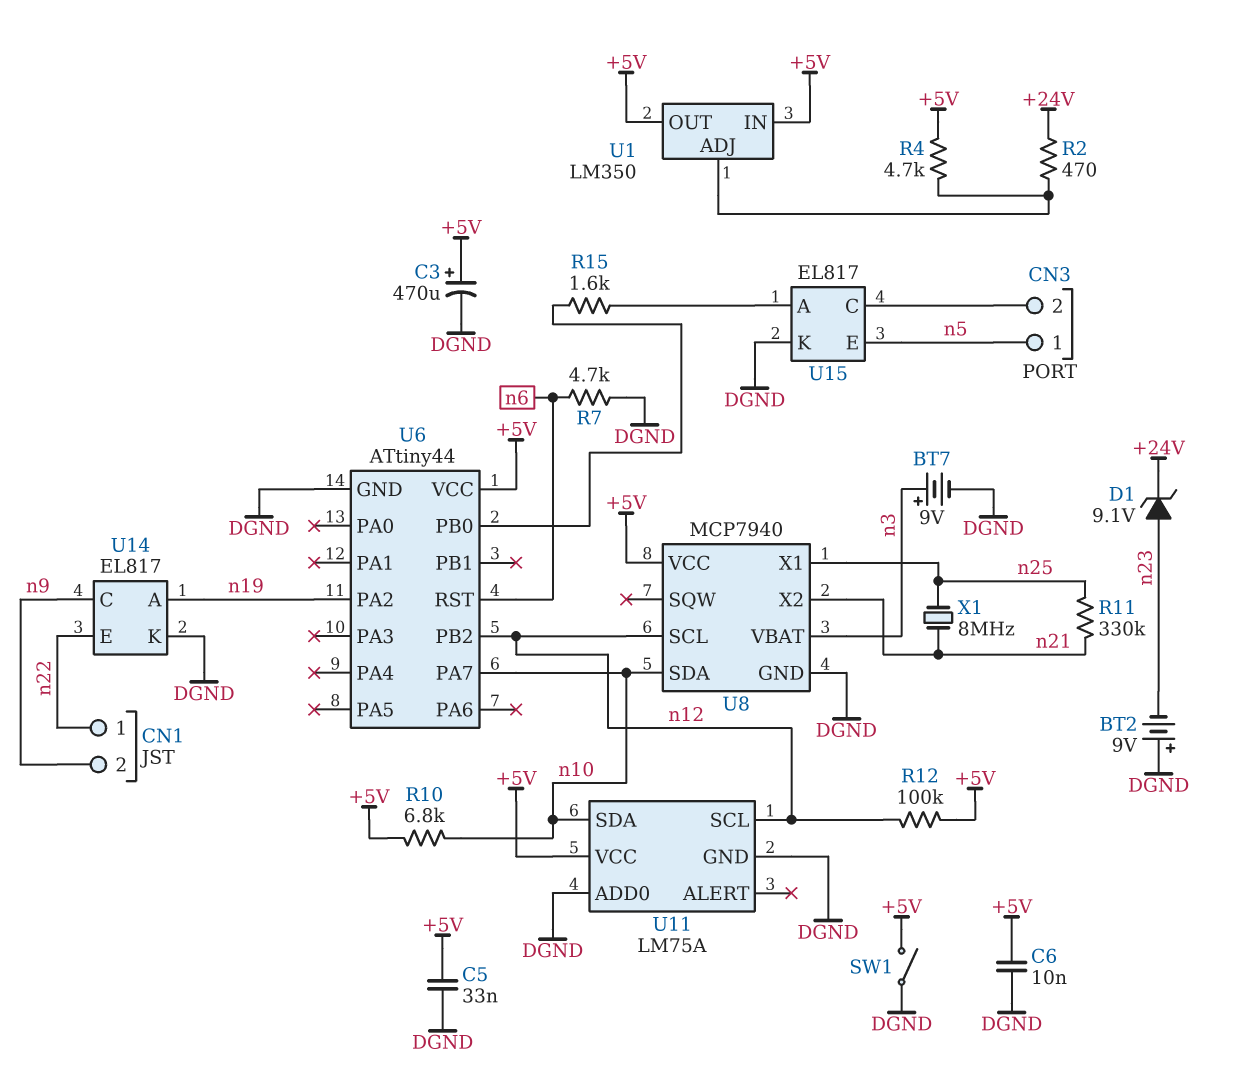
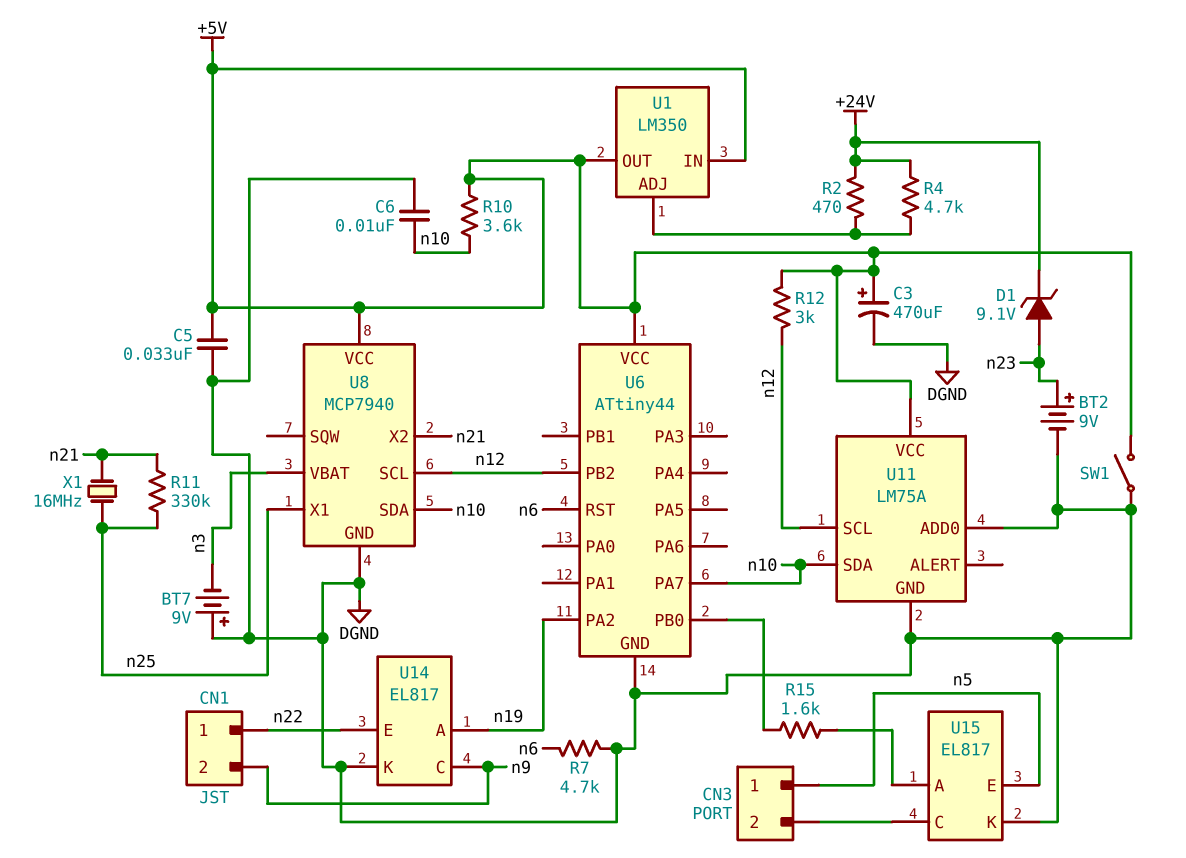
BT2: 9V (plus DGND, minus n23) -> 9V (plus n23, minus DGND)
BT7: 9V (plus n3, minus DGND) -> 9V (plus DGND, minus n3)
C6: 10nF (+5V, DGND) -> 10nF (DGND, n10)
R4: 4.7k (+5V, U1/ADJ) -> 4.7k (+24V, U1/ADJ)
R10: 6.8k (+5V, n10) -> 3.6k (+5V, n10)
R12: 100k (+5V, n12) -> 3k (+5V, n12)
X1: 8MHz (n21, n25) -> 16MHz (n21, n25)

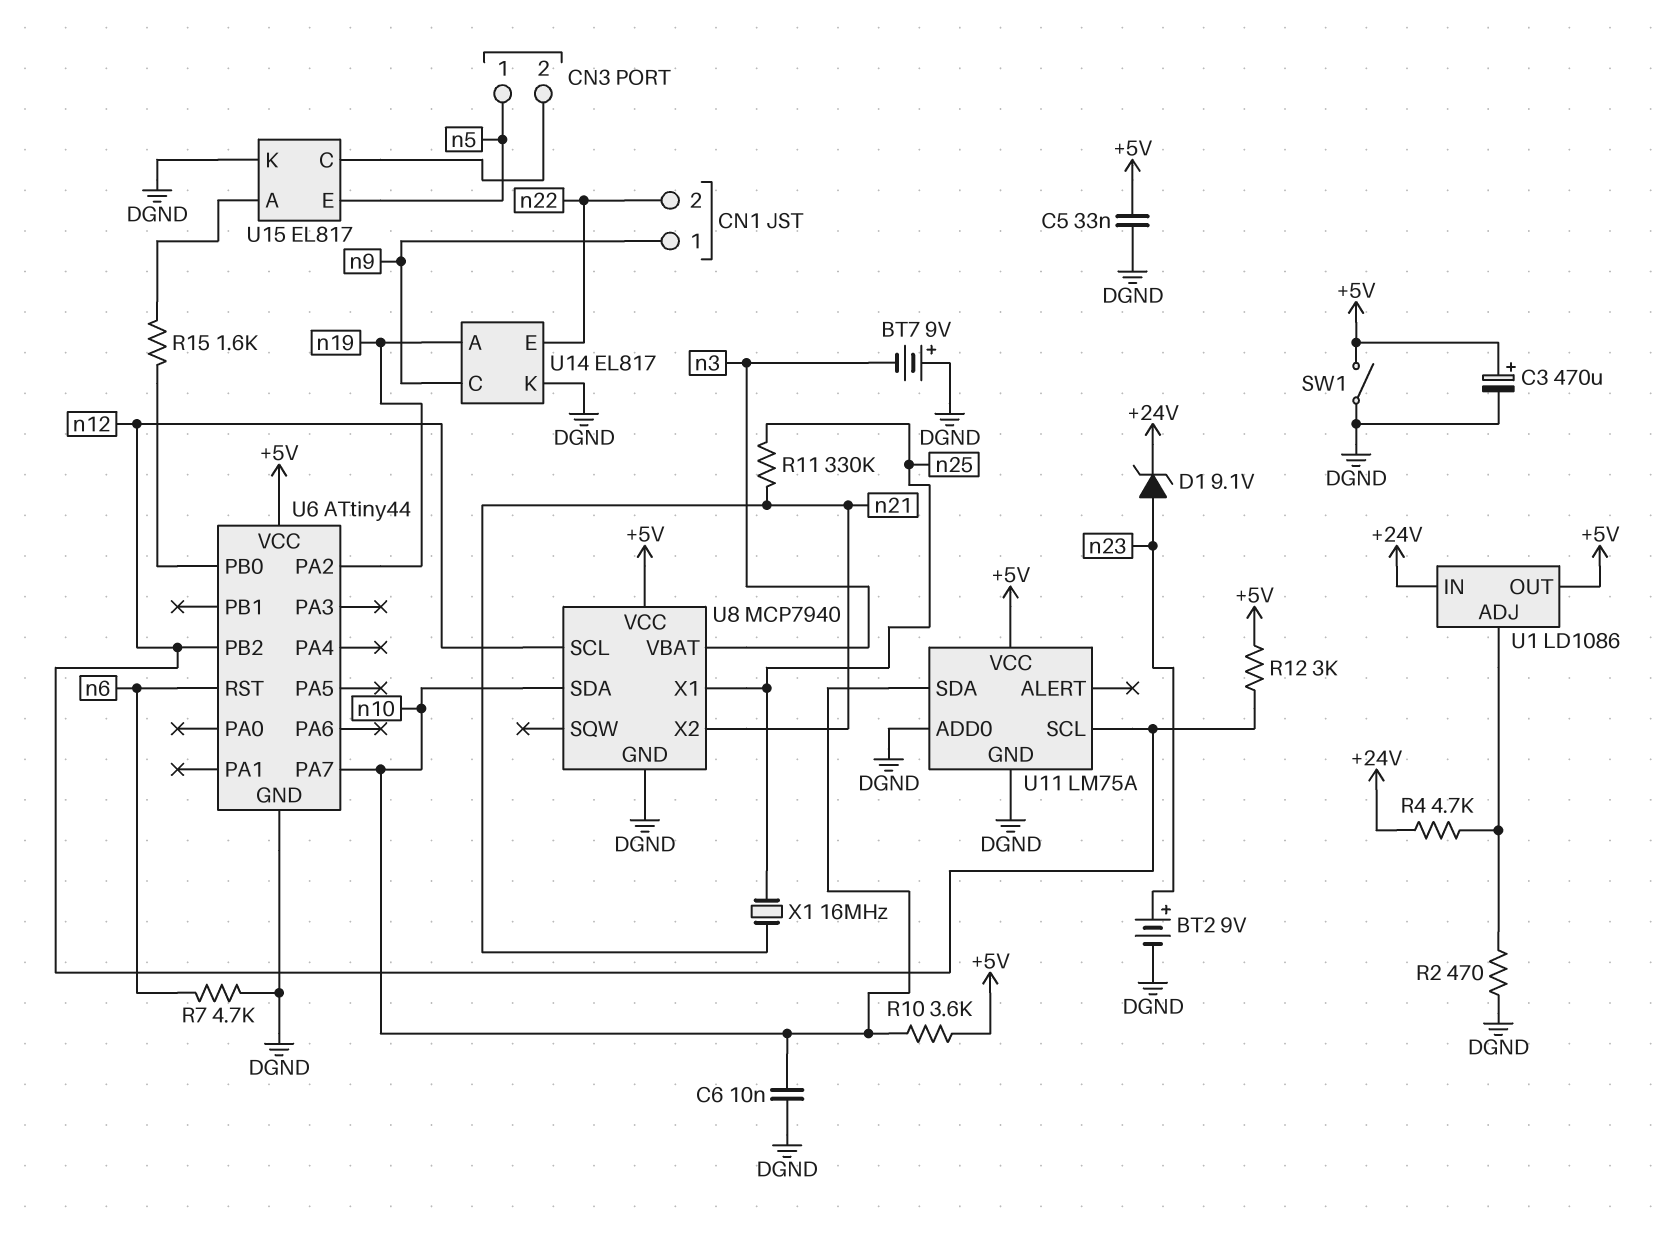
CN1 pin 1: n22 -> n9
CN1 pin 2: n9 -> n22
R2: 470 (+24V, U1/ADJ) -> 470 (DGND, U1/ADJ)
U1: LM350 -> LD1086
U1 pin IN: +5V -> +24V

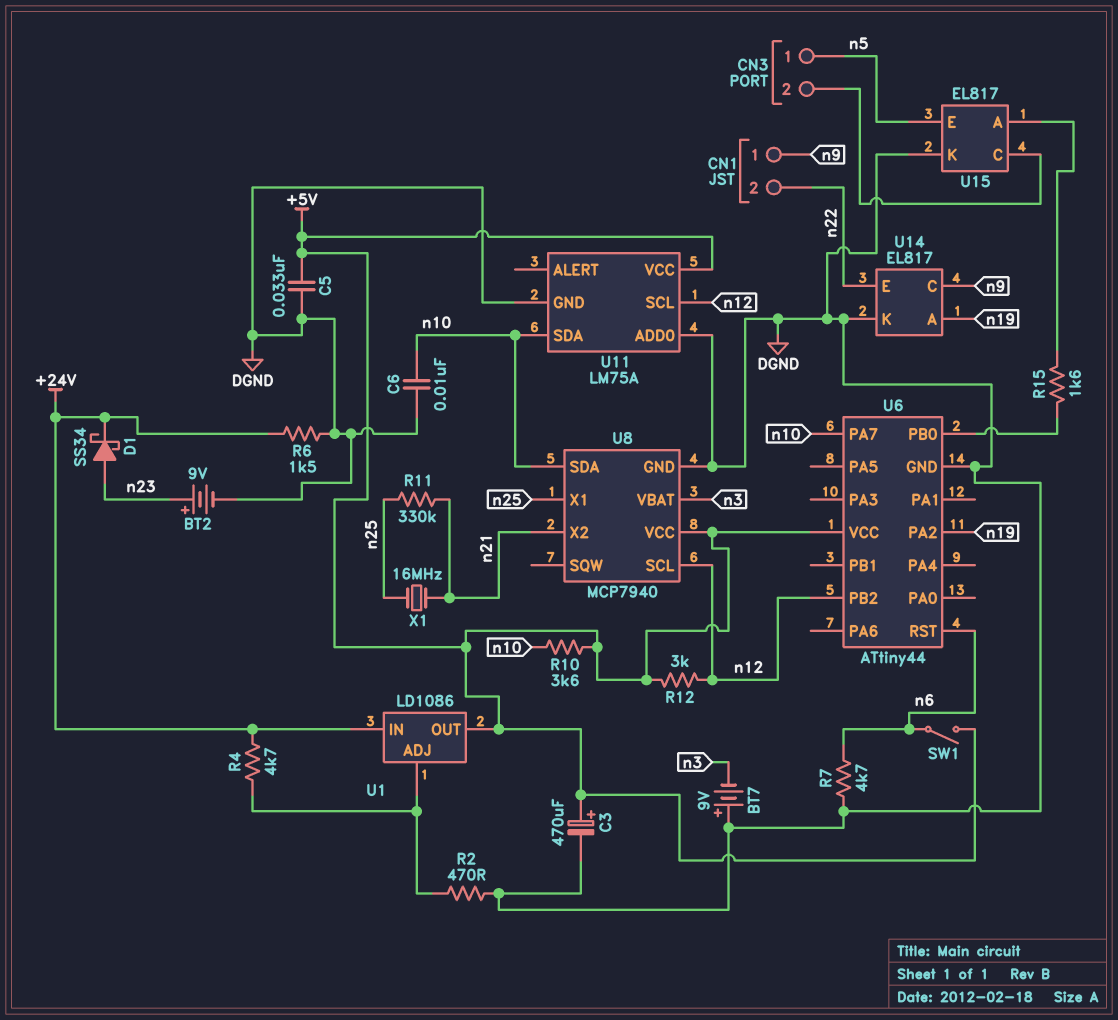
D1: zener 9.1V (A n23, K +24V) -> schottky SS34 (A n23, K +24V)
R6: none -> 1.5k (+24V, DGND)
SW1: switch (+5V, DGND) -> switch (+5V, n6)

